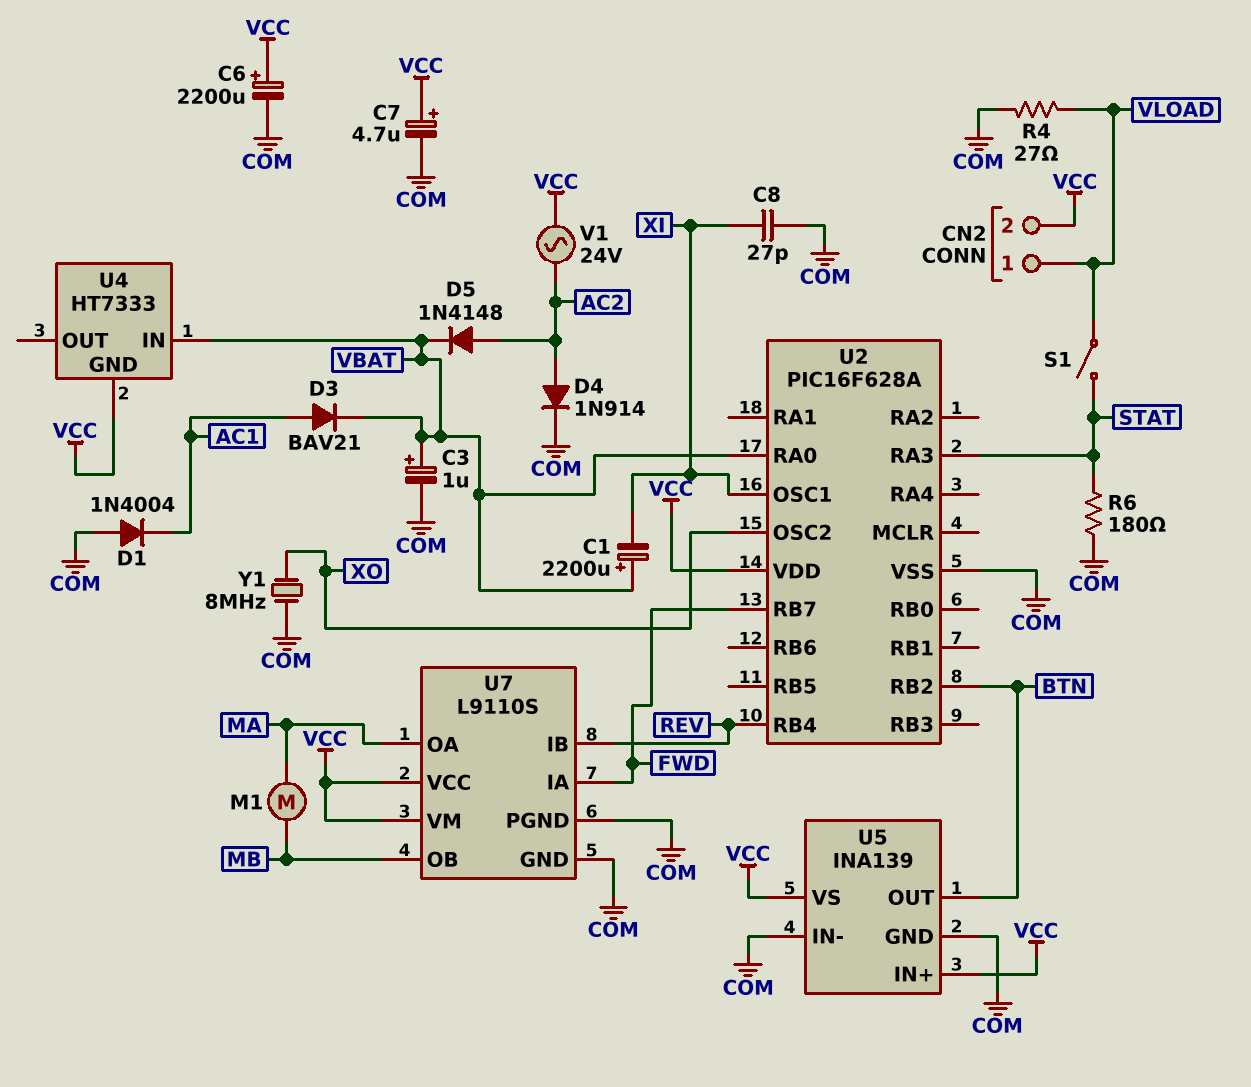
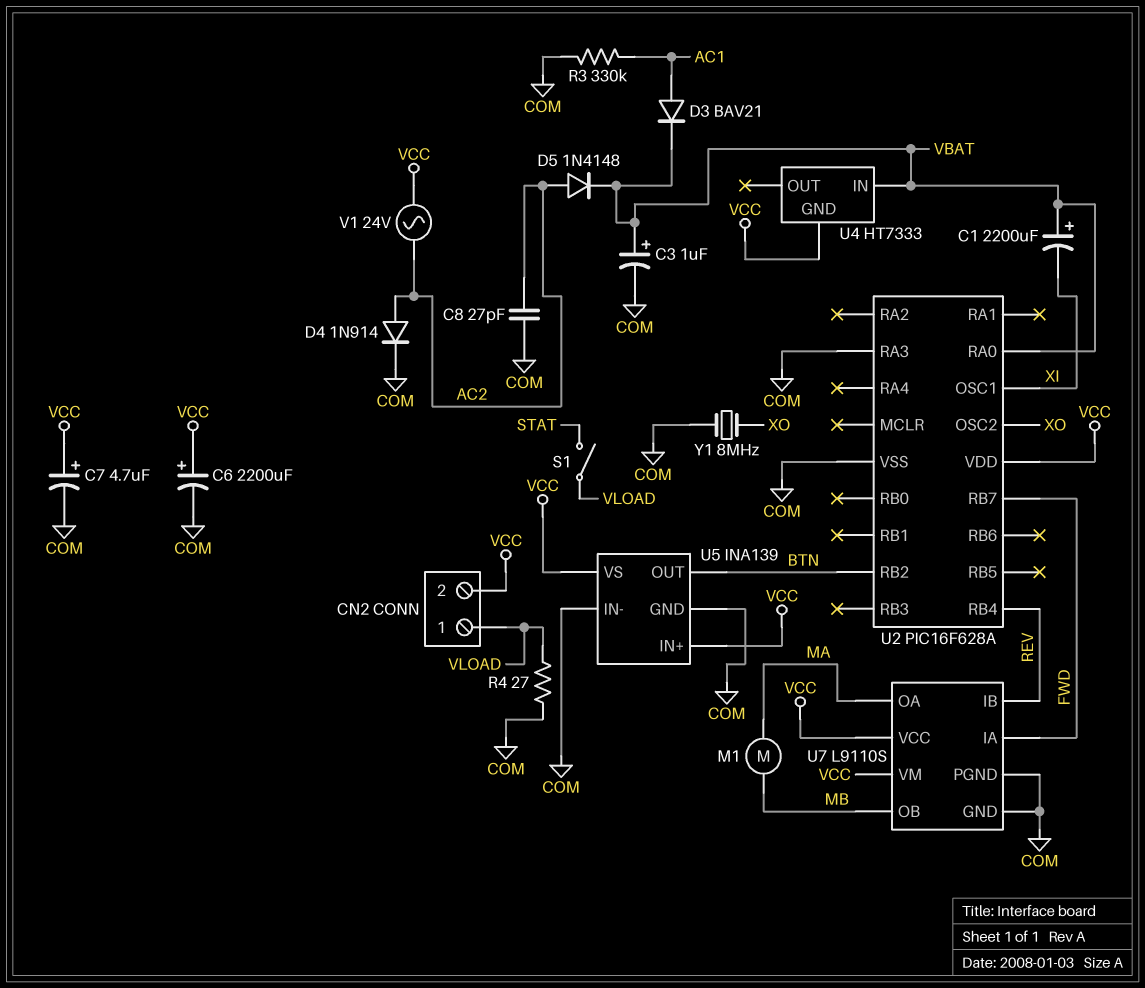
C8: 27pF (COM, XI) -> 27pF (AC2, COM)
D1: diode 1N4004 (A COM, K AC1) -> none
R3: none -> 330k (AC1, COM)
R6: 180 (COM, STAT) -> none
U2 pin RA3: STAT -> COM

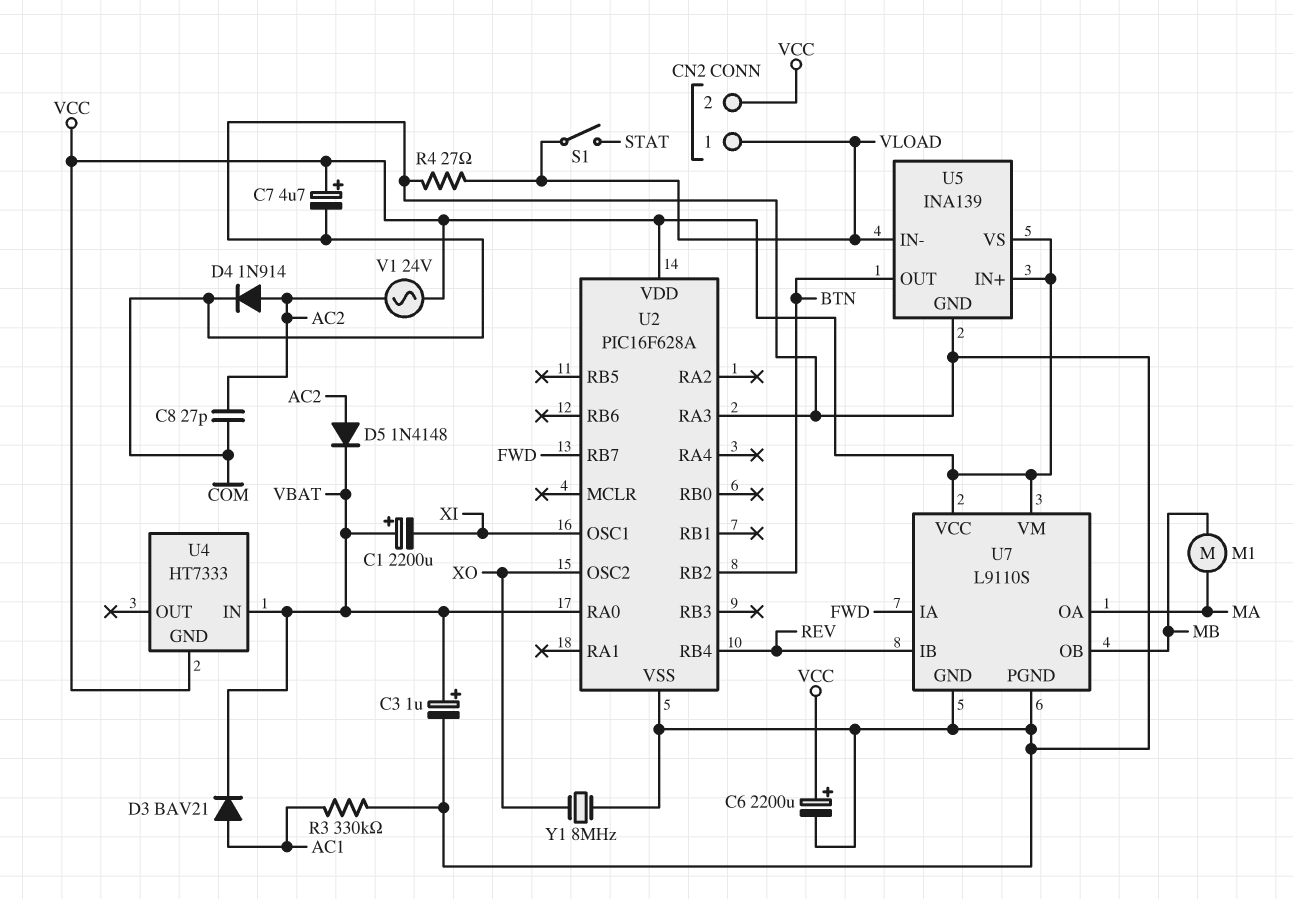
U5 pin IN-: COM -> VLOAD

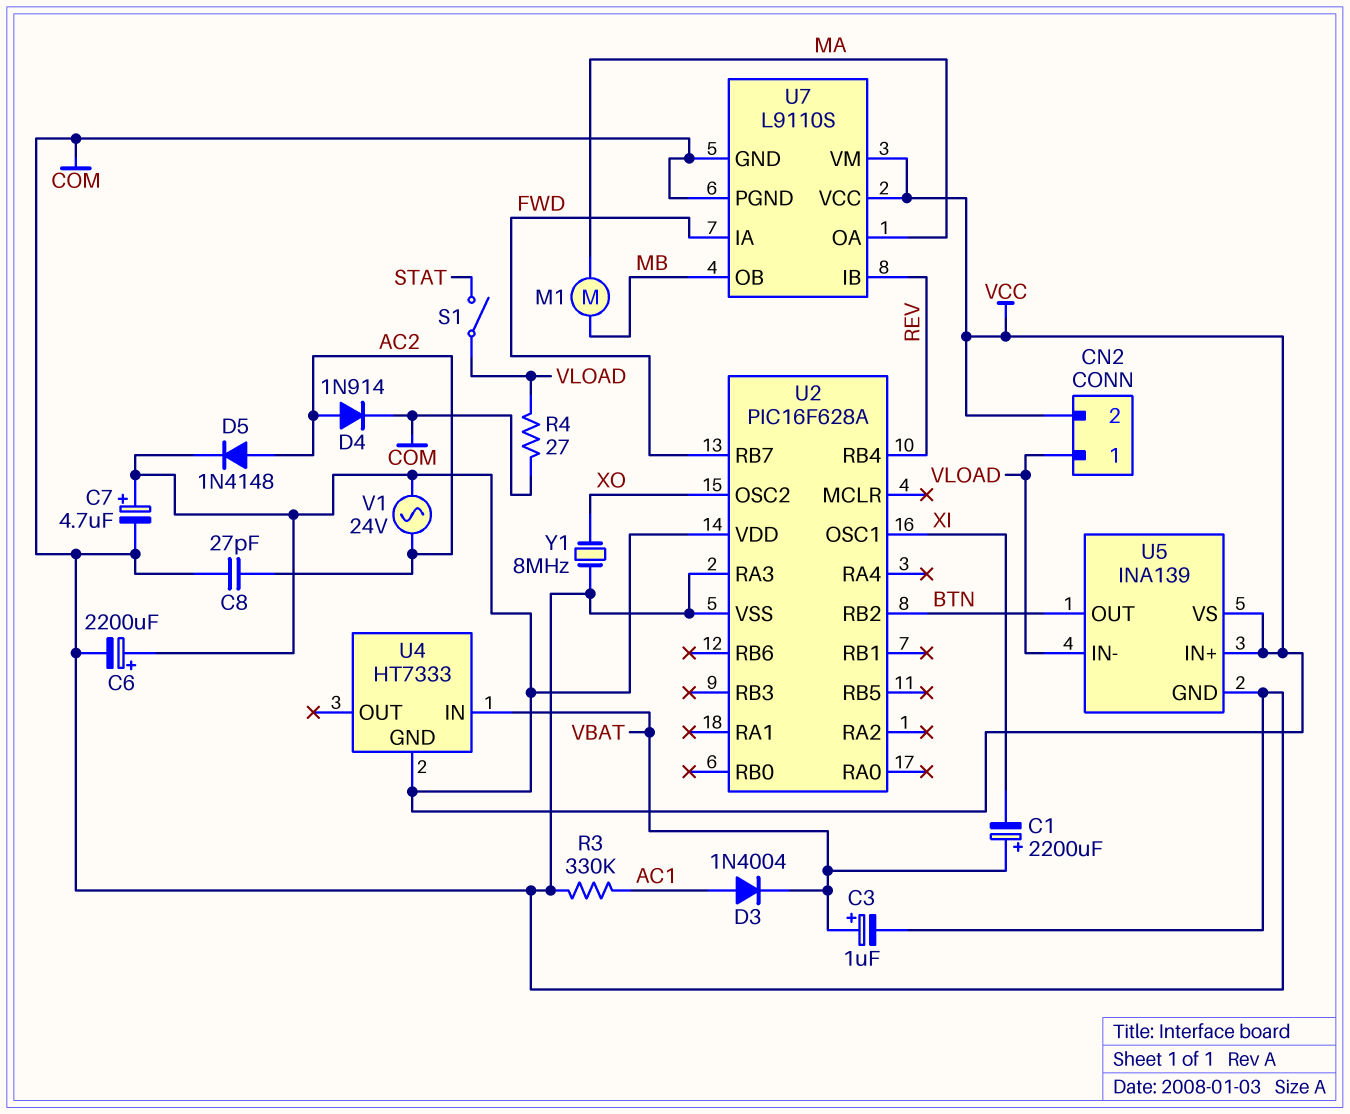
D3: diode BAV21 (A AC1, K VBAT) -> diode 1N4004 (A AC1, K VBAT)
D5: diode 1N4148 (A AC2, K VBAT) -> diode 1N4148 (A AC2, K VCC)
U2 pin RA0: VBAT -> none

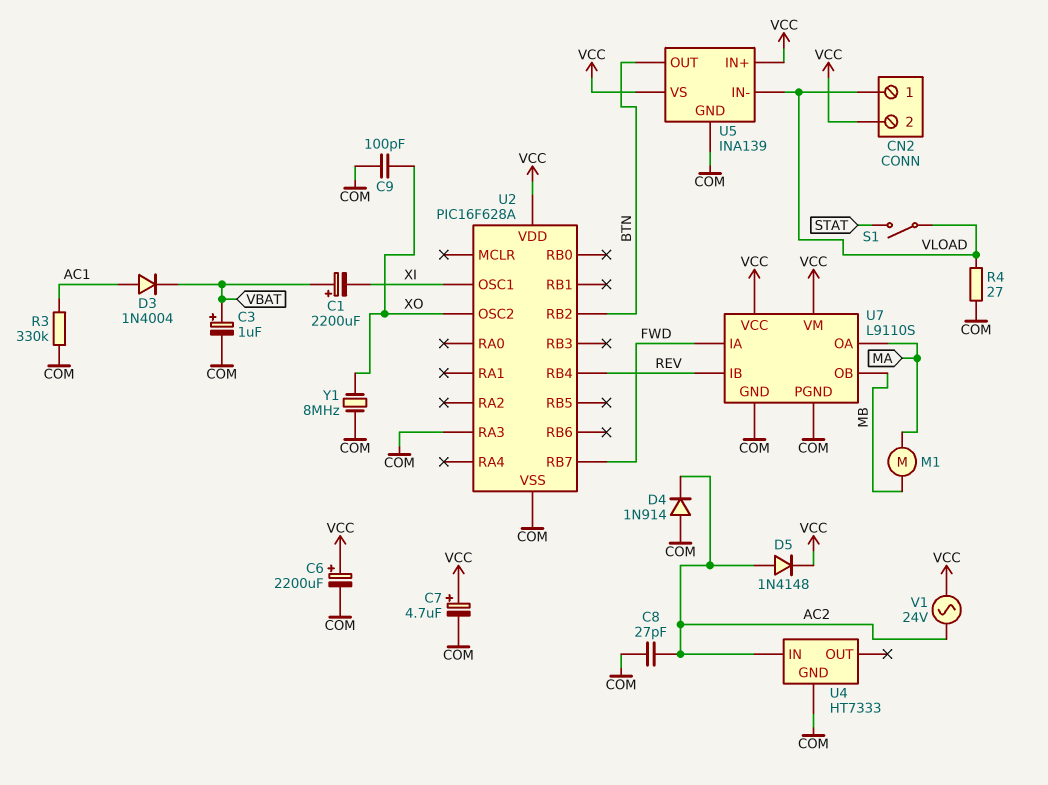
C9: none -> 100pF (COM, XO)
D4: diode 1N914 (A AC2, K COM) -> diode 1N914 (A COM, K AC2)
U4 pin GND: VCC -> COM
U4 pin IN: VBAT -> AC2

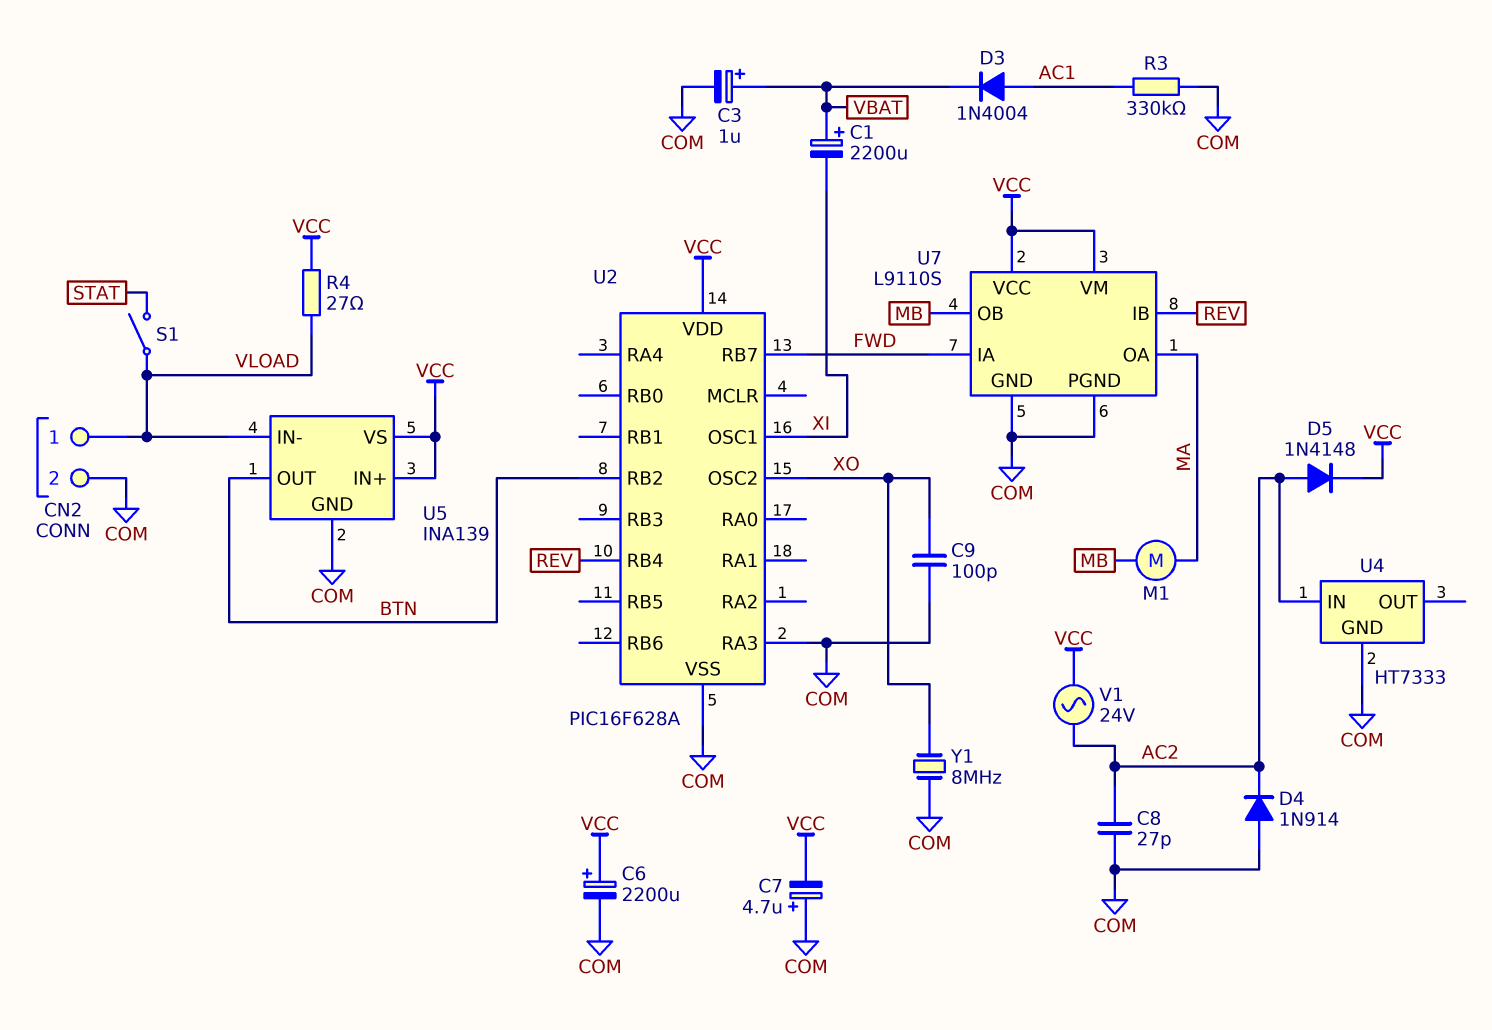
C7: 4.7uF (plus VCC, minus COM) -> 4.7uF (plus COM, minus VCC)
CN2 pin 2: VCC -> COM
R4: 27 (COM, VLOAD) -> 27 (VCC, VLOAD)

